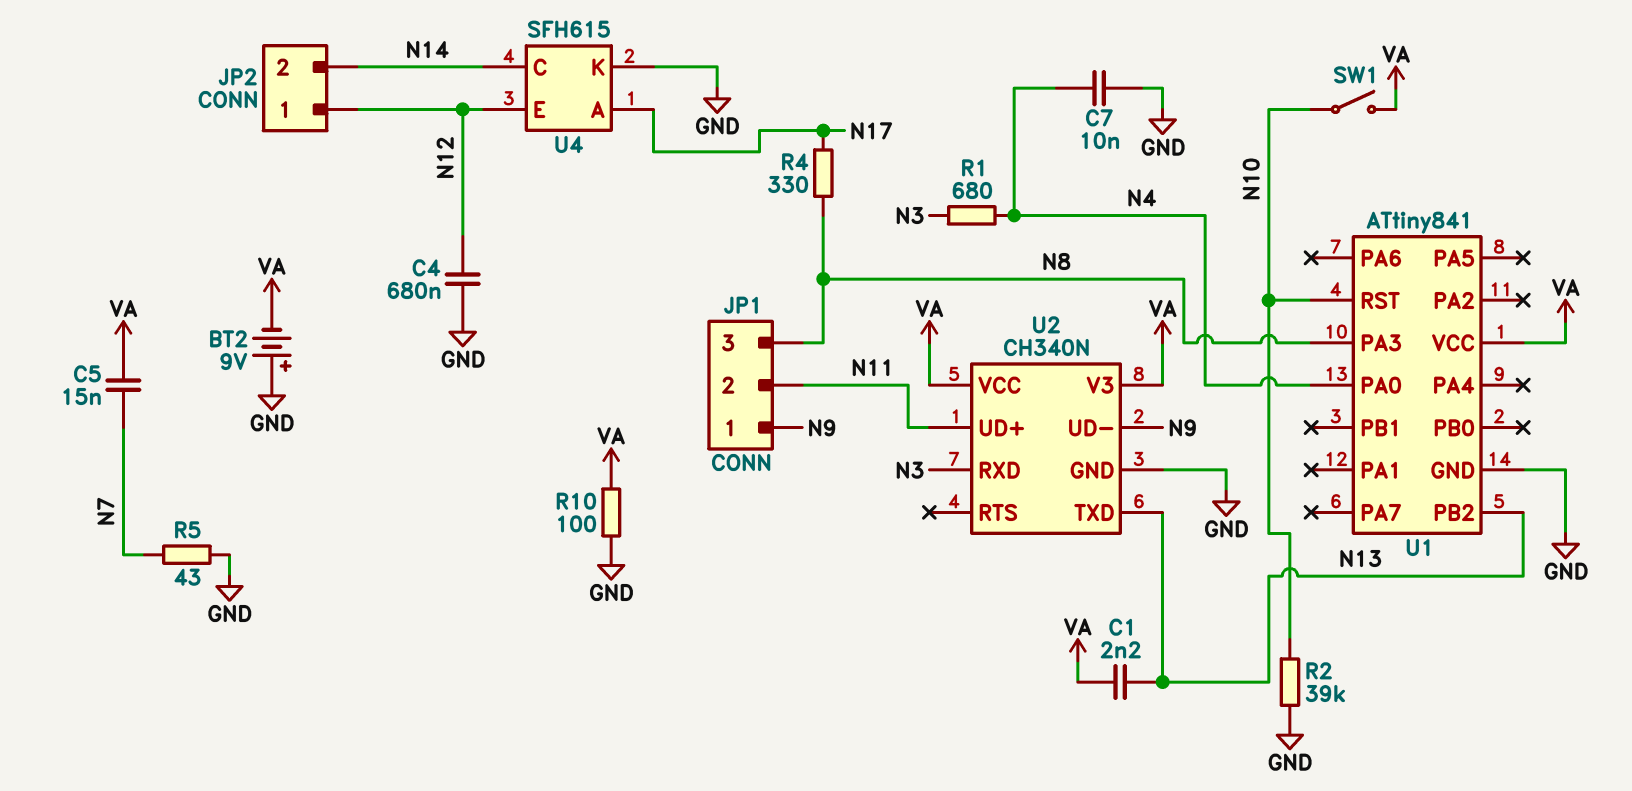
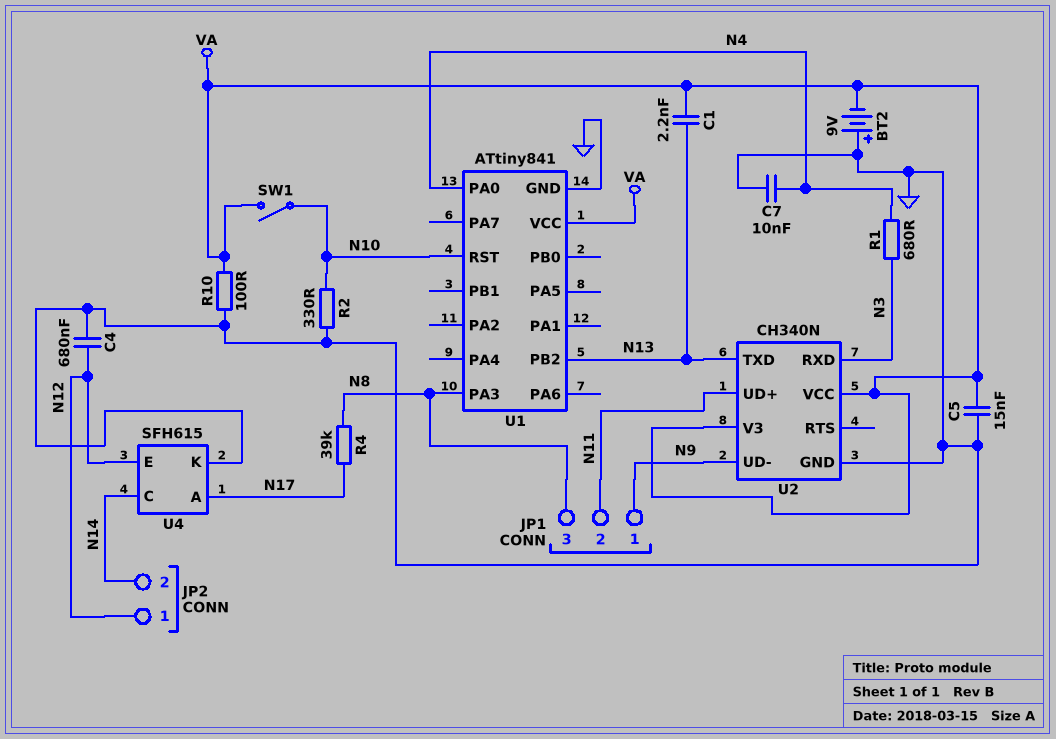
C5: 15nF (N7, VA) -> 15nF (GND, VA)
R2: 39k (GND, N10) -> 330 (GND, N10)
R4: 330 (N8, N17) -> 39k (N8, N17)
R5: 43 (GND, N7) -> none

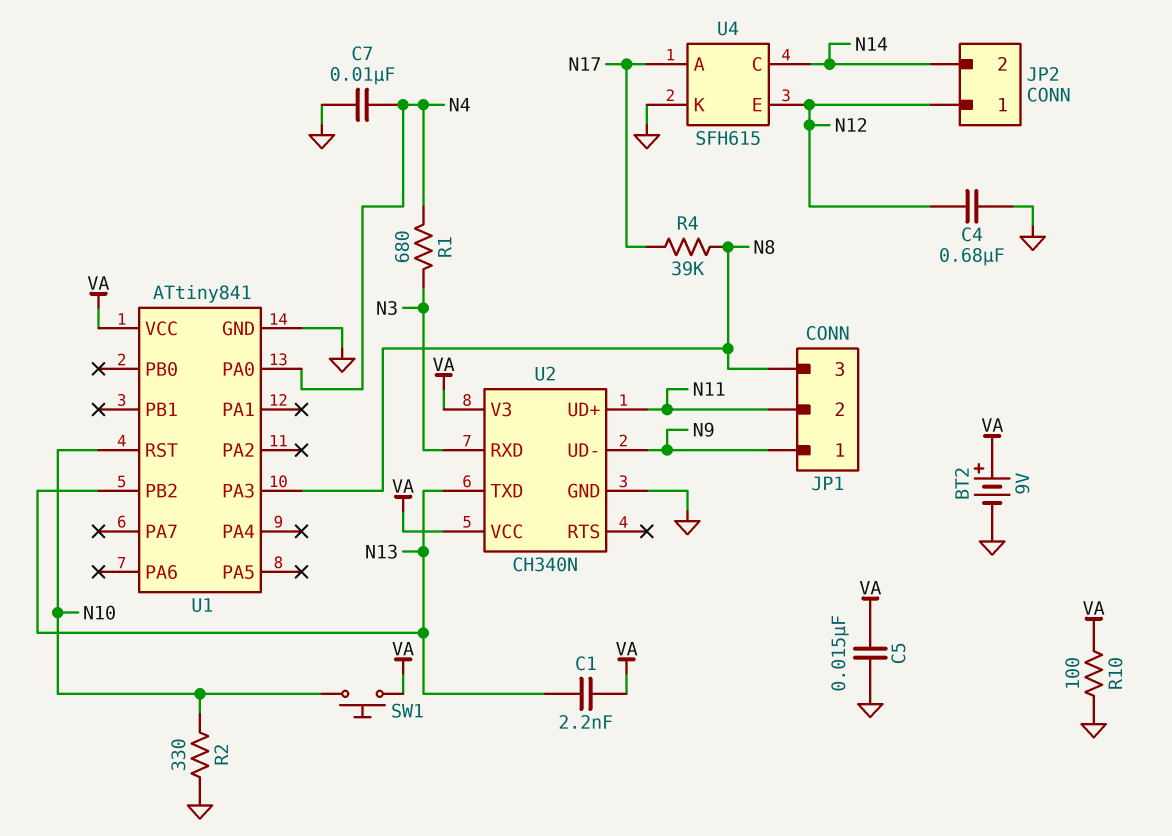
BT2: 9V (plus GND, minus VA) -> 9V (plus VA, minus GND)
SW1: switch (N10, VA) -> button (N10, VA)

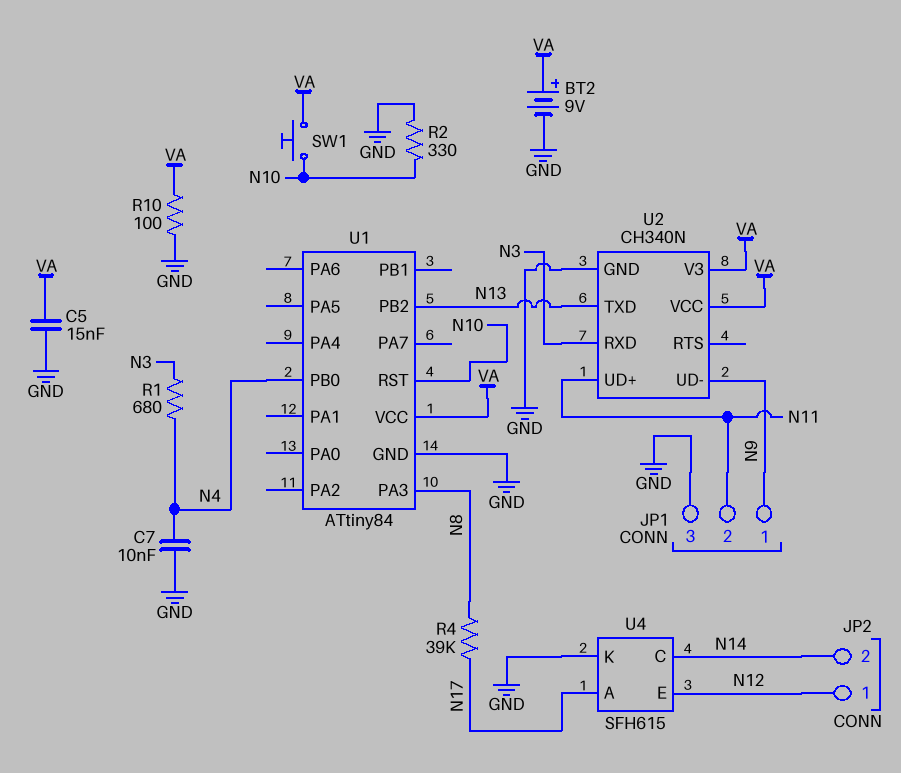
C1: 2.2nF (N13, VA) -> none
C4: 680nF (GND, N12) -> none
JP1 pin 3: N8 -> GND
U1: ATtiny841 -> ATtiny84
U1 pin PA0: N4 -> none
U1 pin PB0: none -> N4

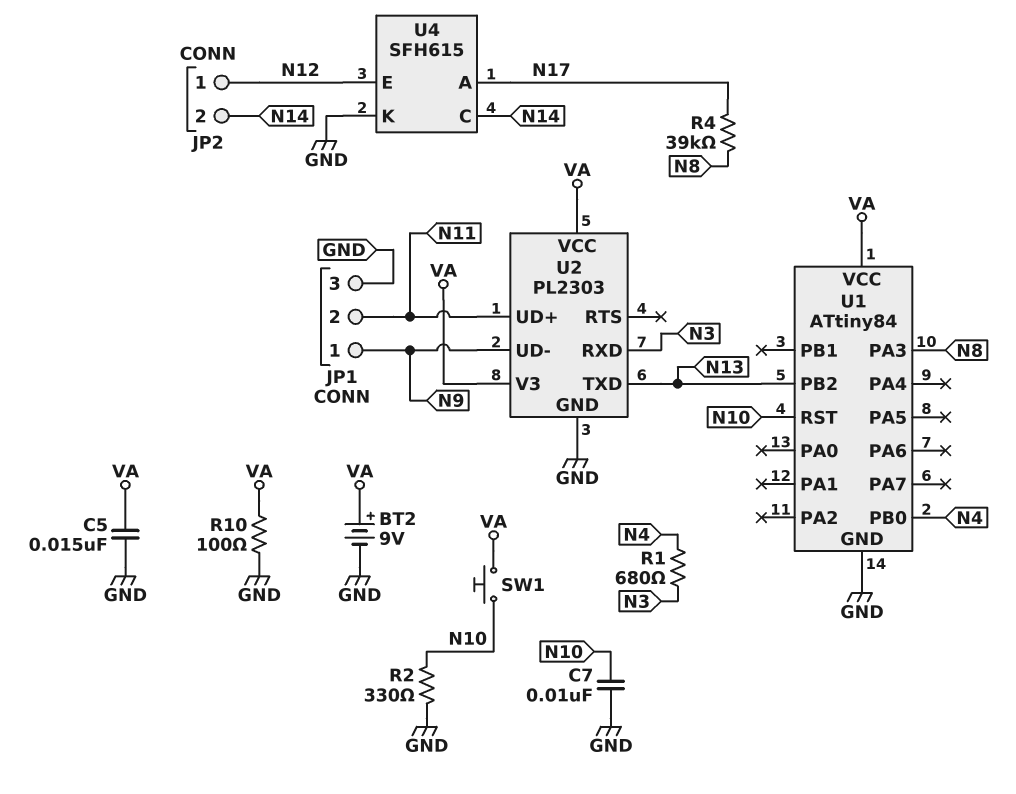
C7: 10nF (GND, N4) -> 10nF (GND, N10)
U2: CH340N -> PL2303

